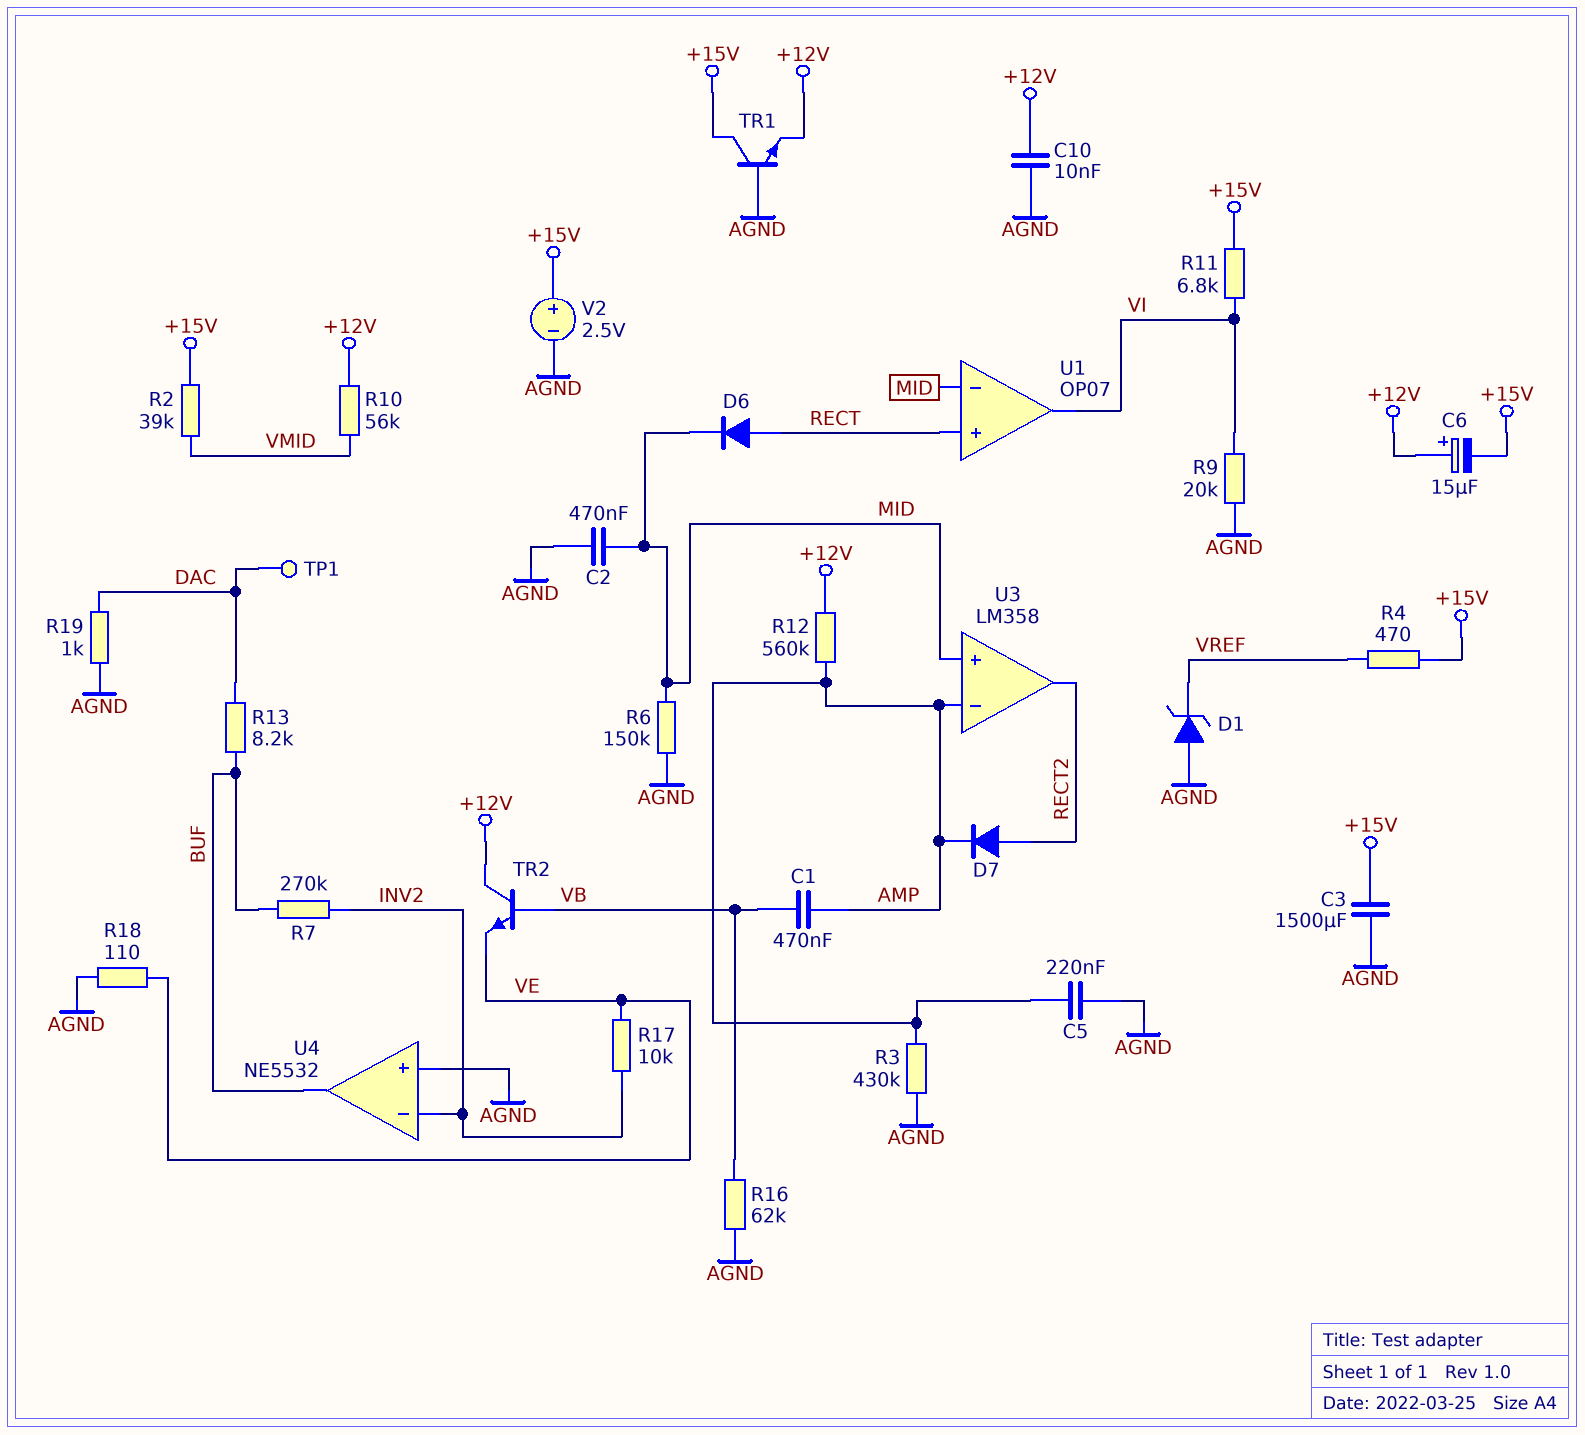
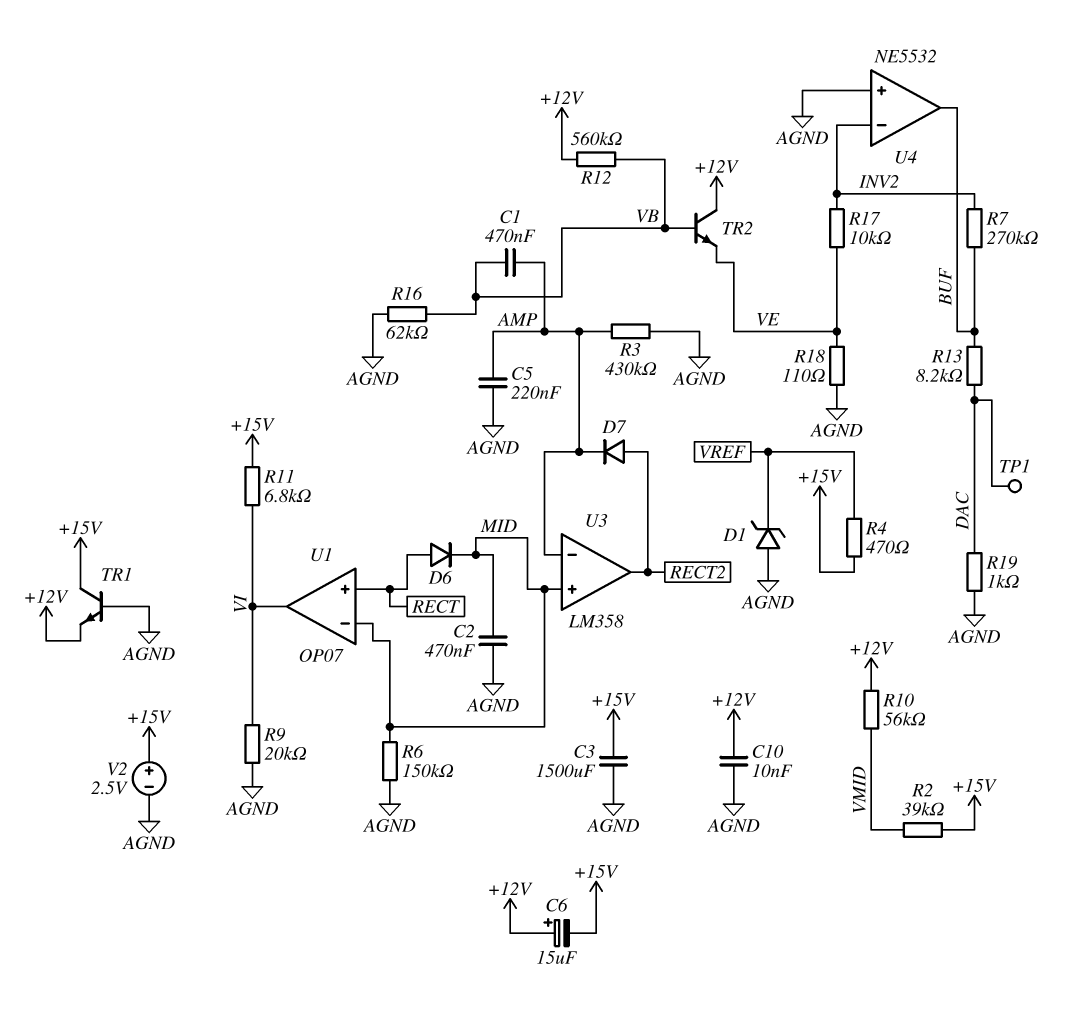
R12: 560k (+12V, AMP) -> 560k (+12V, VB)

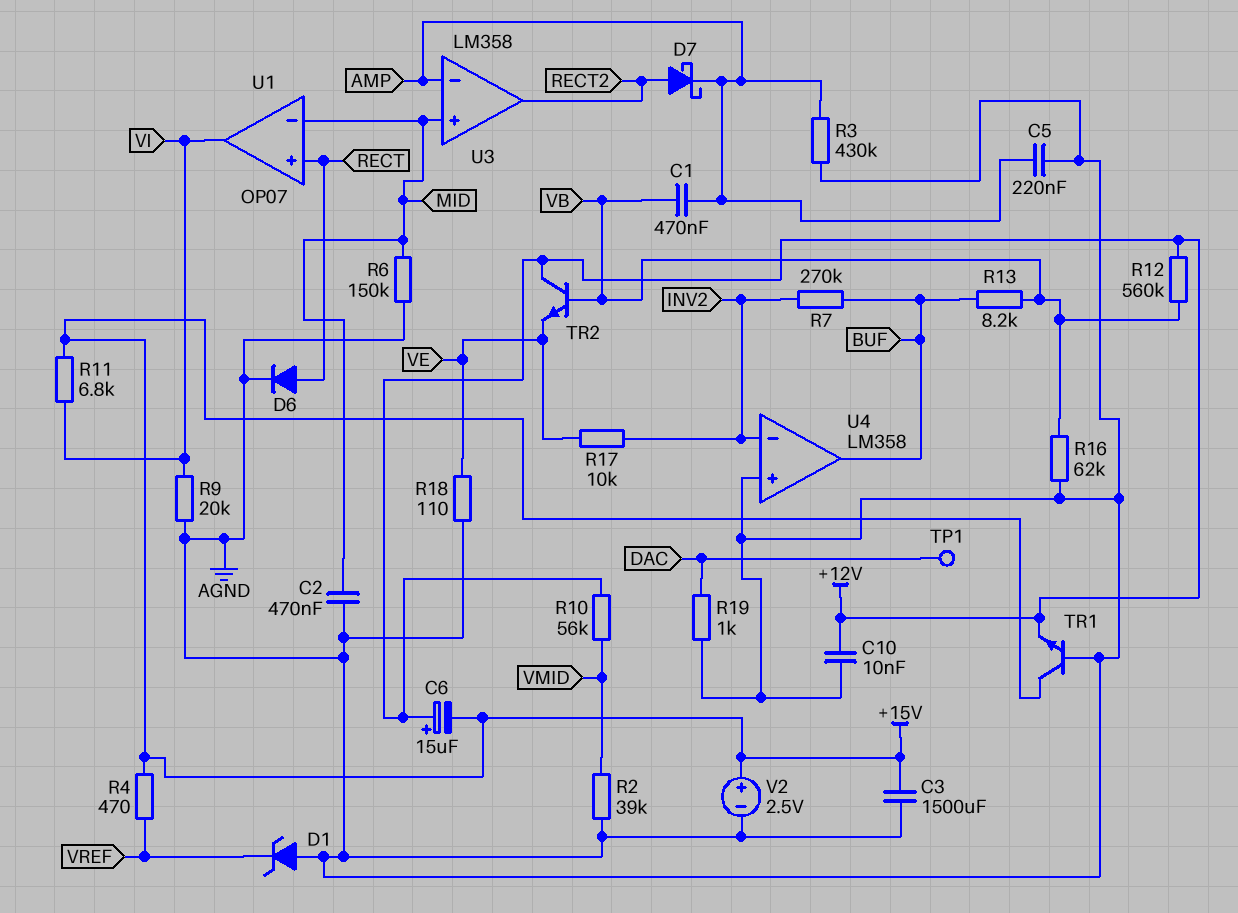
D6: diode (A RECT, K MID) -> diode (A RECT, K AGND)
D7: diode (A RECT2, K AMP) -> schottky (A RECT2, K AMP)
R2: 39k (+15V, VMID) -> 39k (AGND, VMID)
R13: 8.2k (BUF, DAC) -> 8.2k (BUF, VB)
U4: NE5532 -> LM358

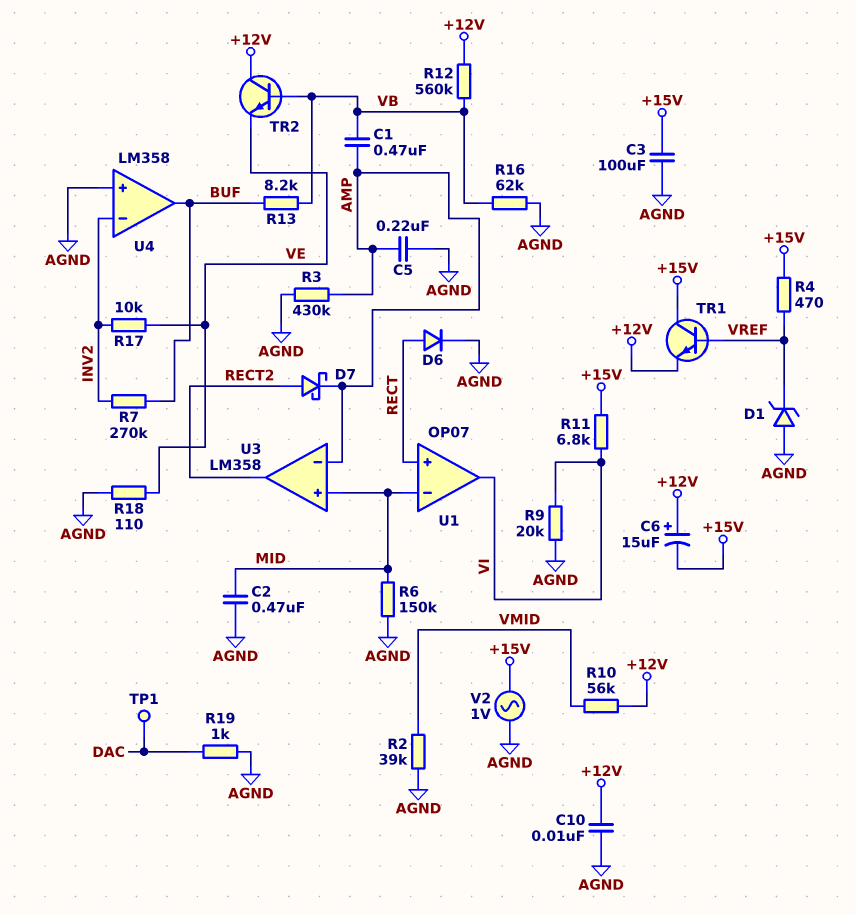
C3: 1500uF (+15V, AGND) -> 100uF (+15V, AGND)
TR1: NPN (B AGND, C +15V, E +12V) -> NPN (B VREF, C +15V, E +12V)
V2: 2.5V (plus +15V, minus AGND) -> AC 1V (+15V, AGND)

